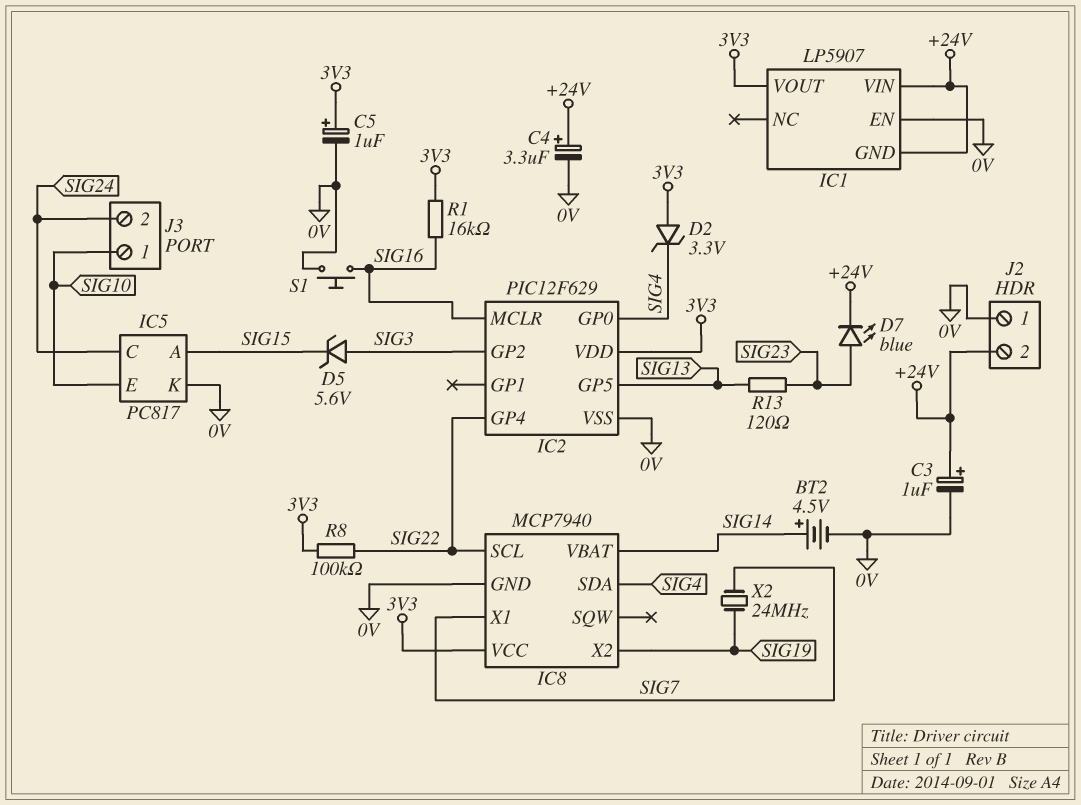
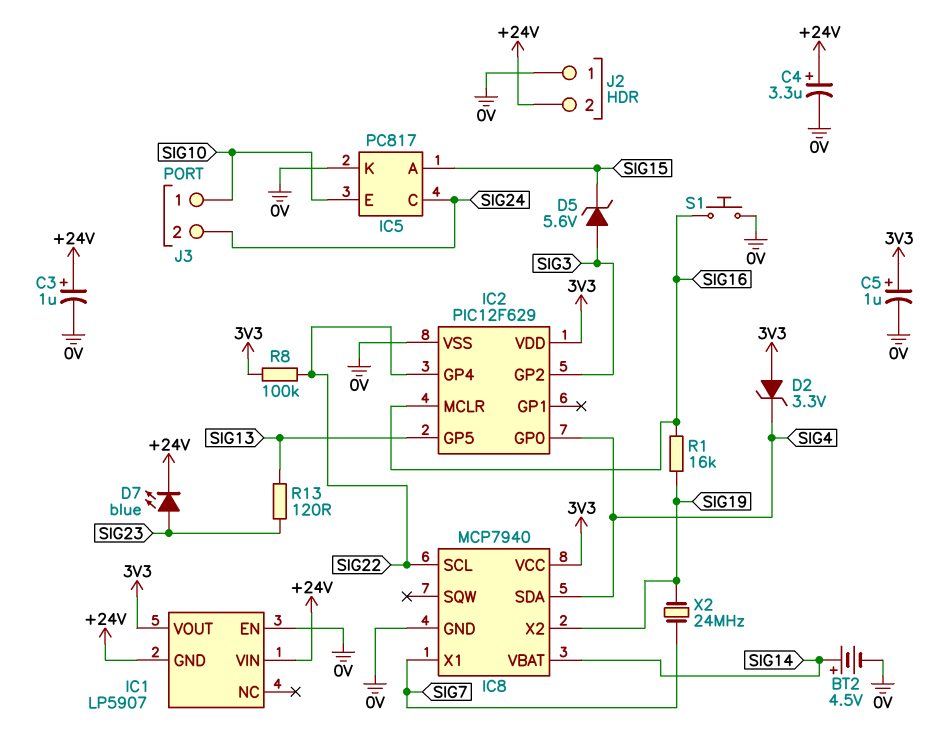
R1: 16k (3V3, SIG16) -> 16k (SIG16, SIG19)

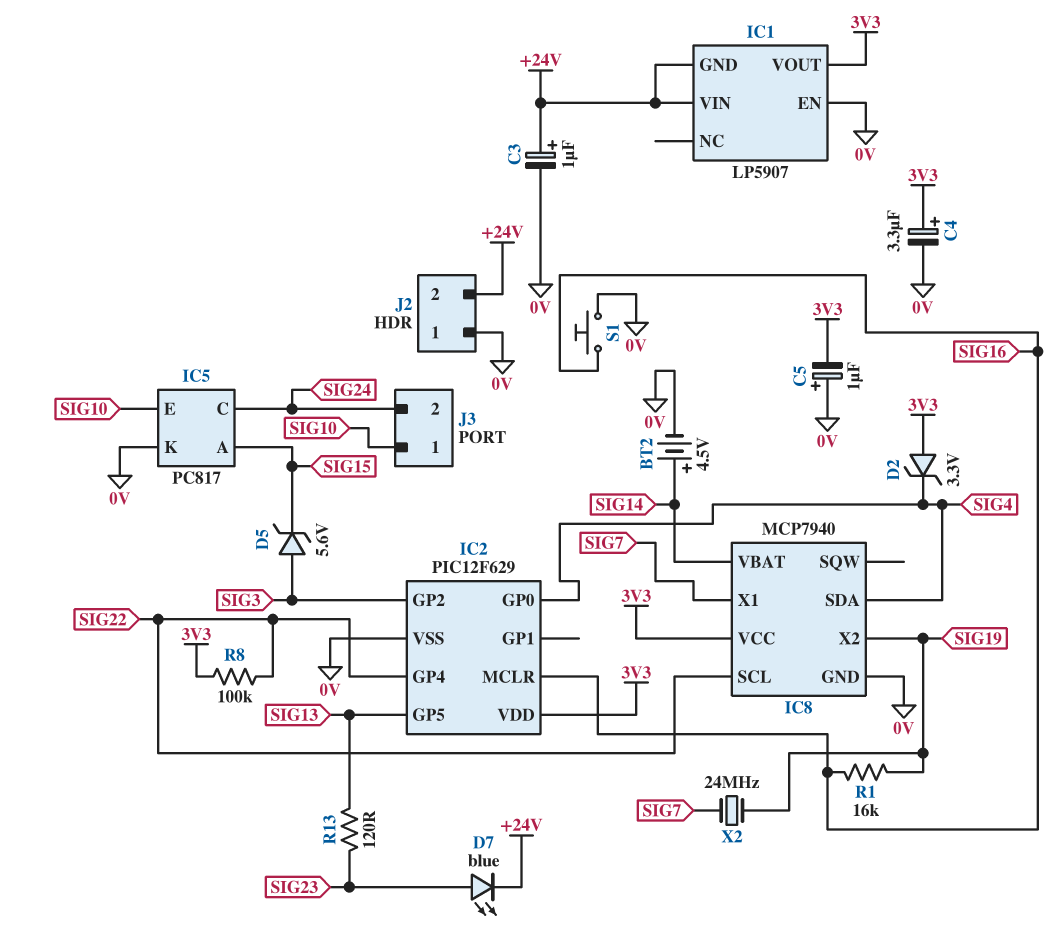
C4: 3.3uF (plus +24V, minus 0V) -> 3.3uF (plus 3V3, minus 0V)
C5: 1uF (plus 3V3, minus 0V) -> 1uF (plus 0V, minus 3V3)

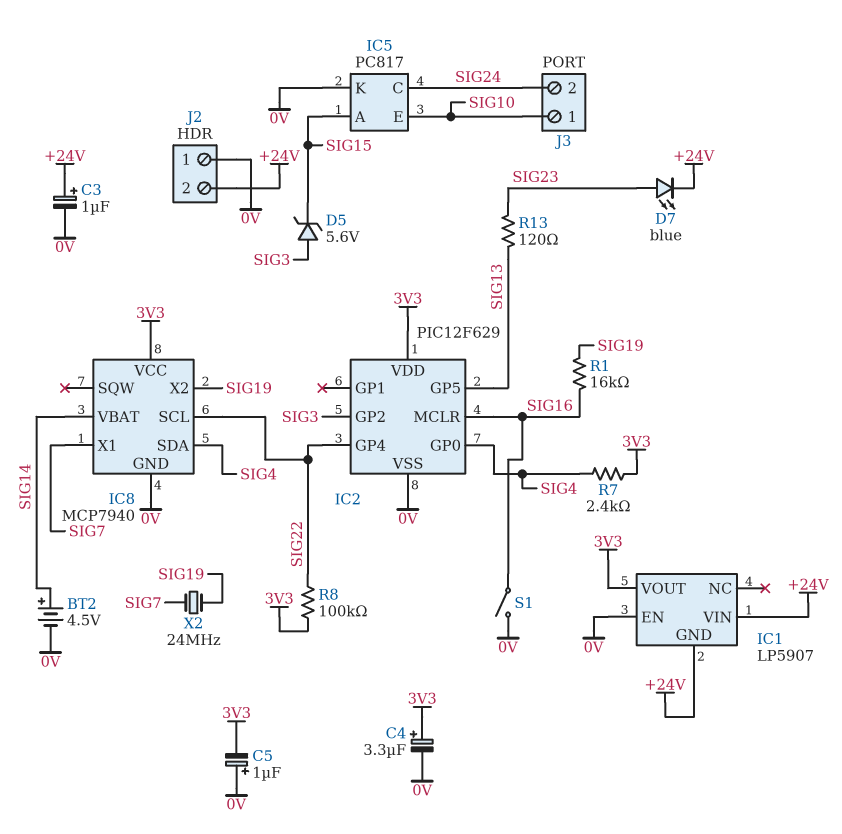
D2: zener 3.3V (A 3V3, K SIG4) -> none
R7: none -> 2.4k (3V3, SIG4)
S1: button (0V, SIG16) -> switch (0V, SIG16)

